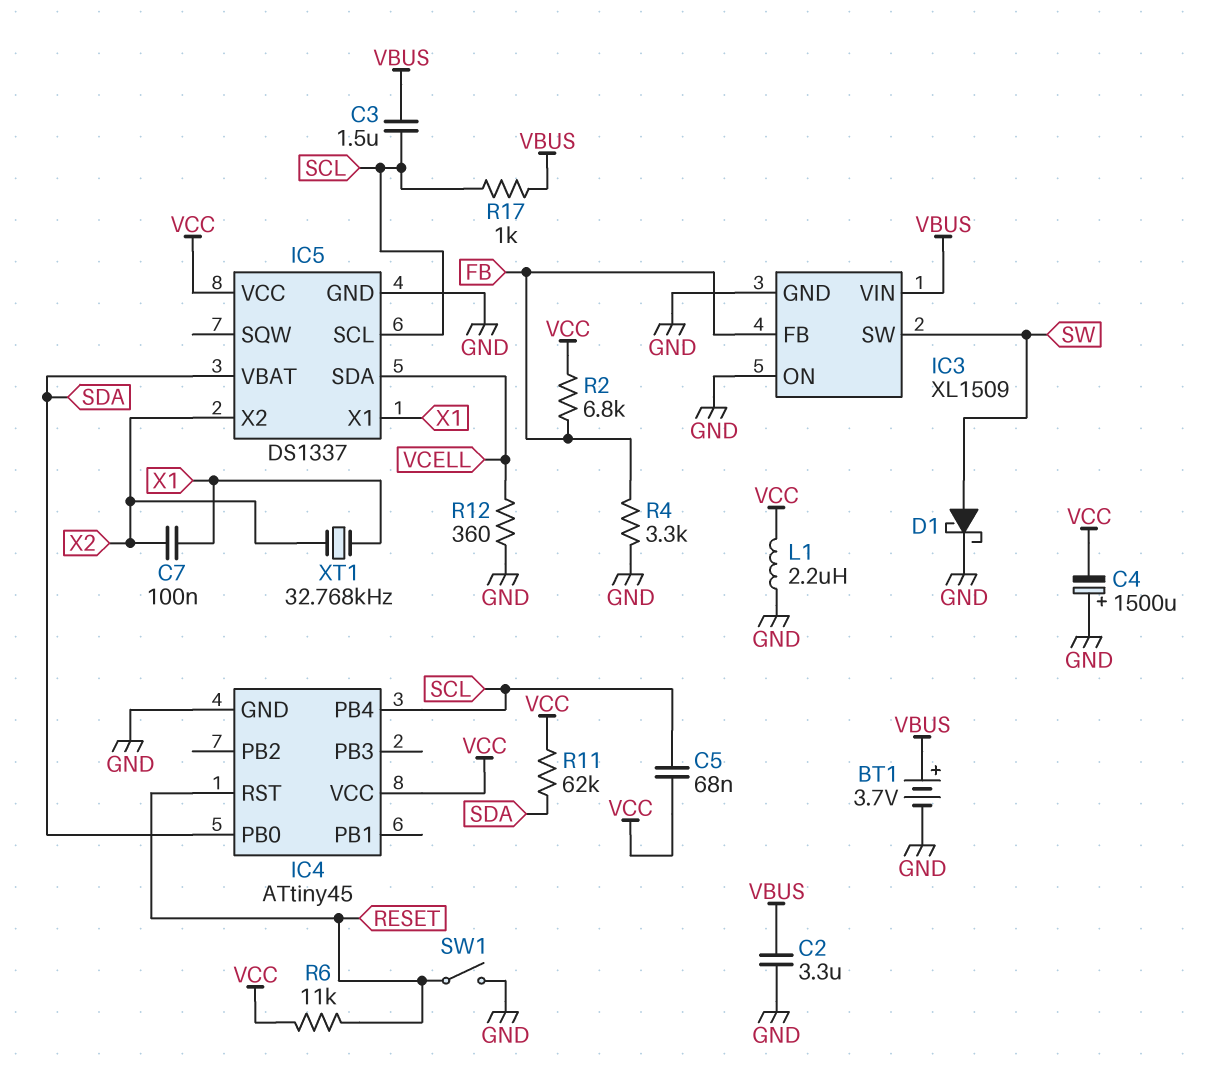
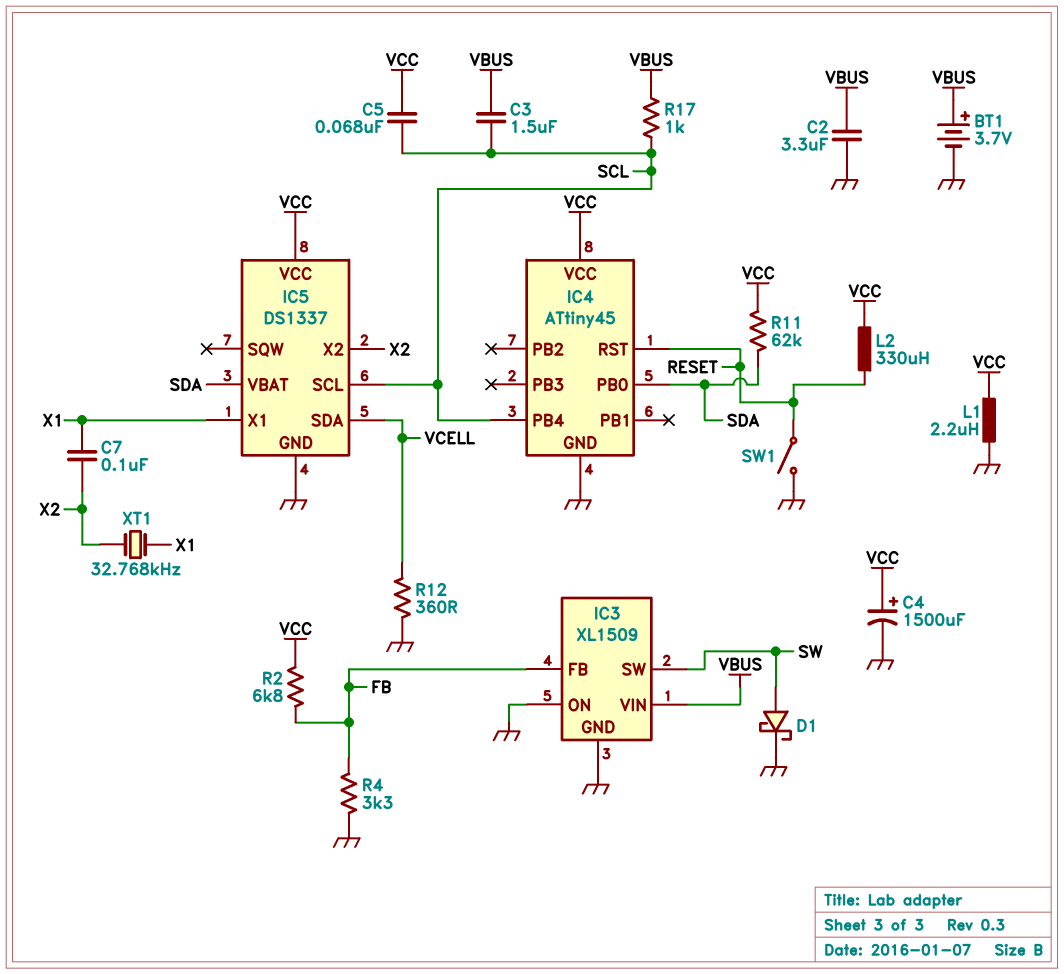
C4: 1500uF (plus GND, minus VCC) -> 1500uF (plus VCC, minus GND)
L2: none -> 330uH (RESET, VCC)
R6: 11k (RESET, VCC) -> none

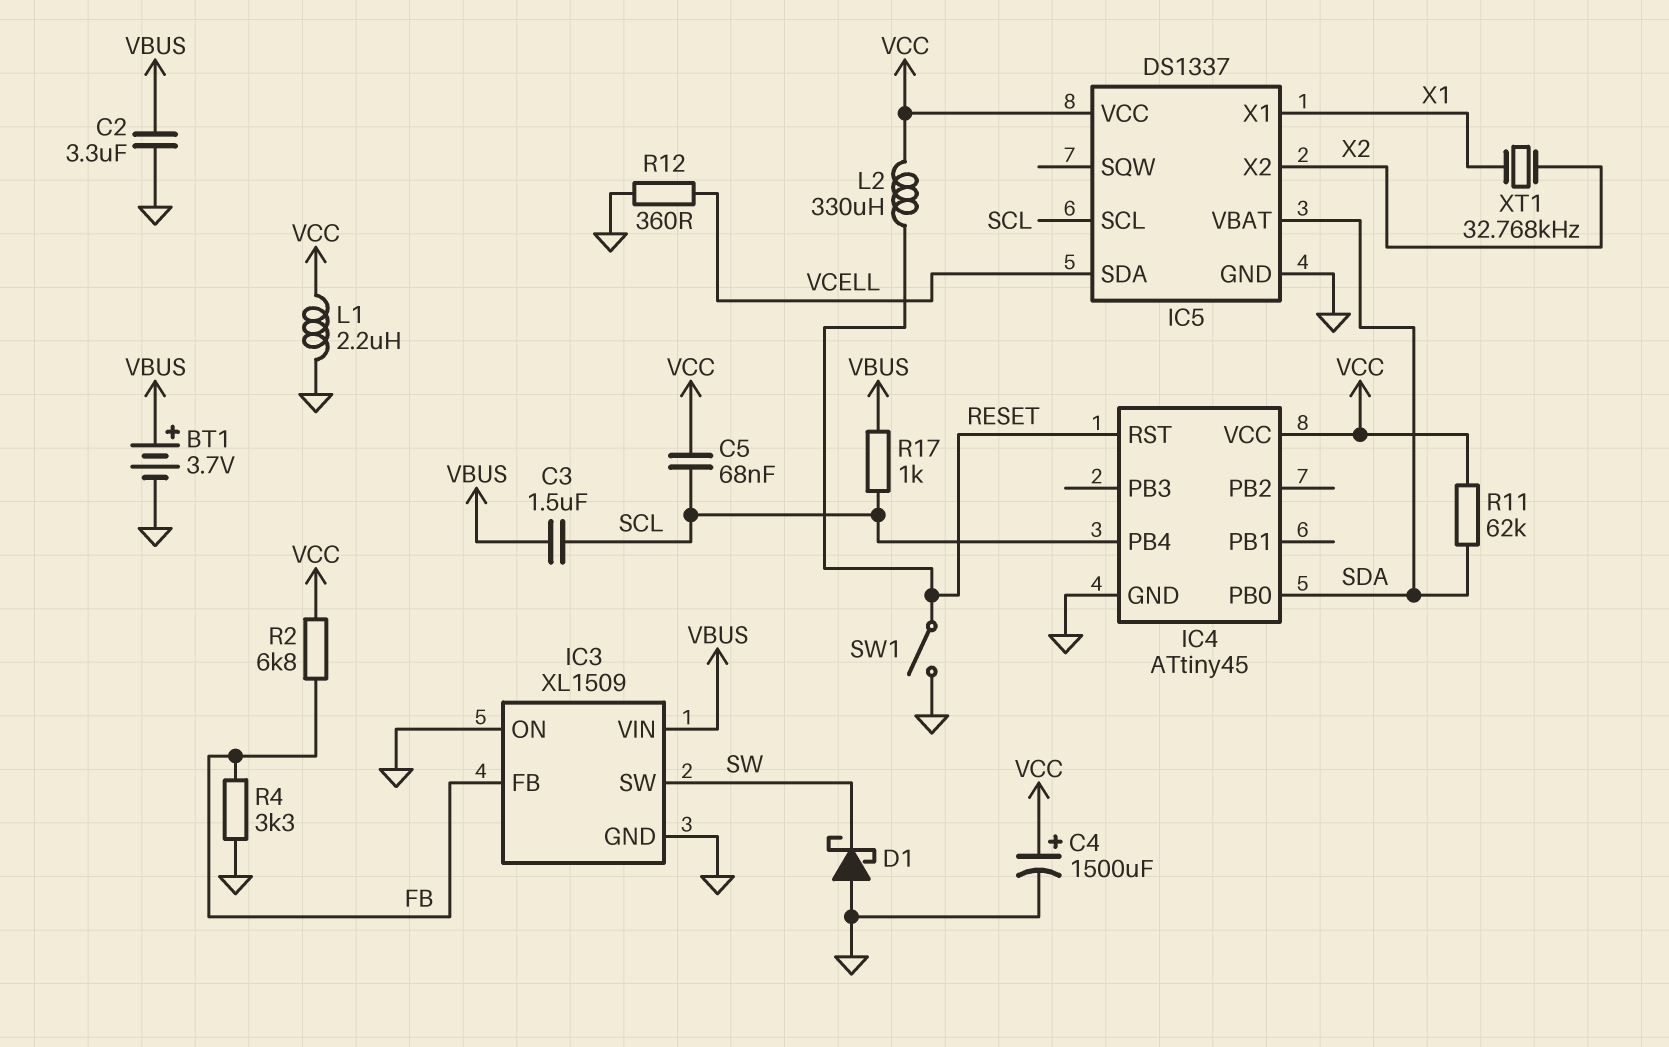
C7: 100nF (X1, X2) -> none
D1: schottky (A SW, K GND) -> schottky (A GND, K SW)

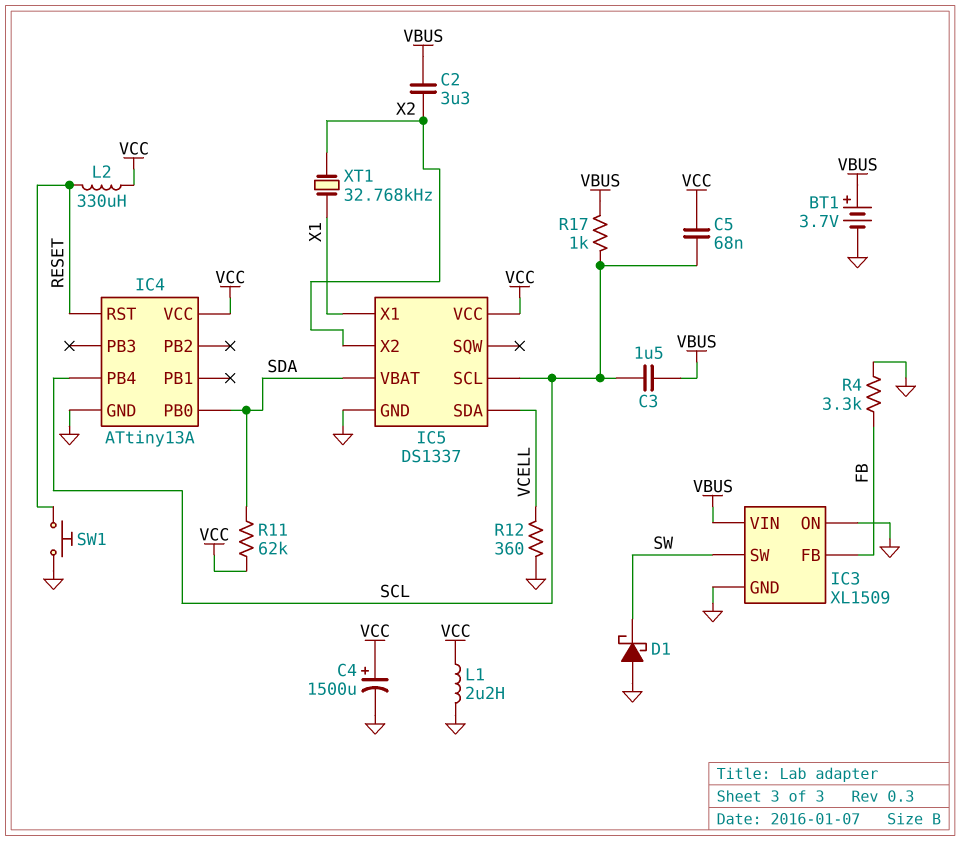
C2: 3.3uF (GND, VBUS) -> 3.3uF (VBUS, X2)
IC4: ATtiny45 -> ATtiny13A
R2: 6.8k (FB, VCC) -> none
SW1: switch (GND, RESET) -> button (GND, RESET)

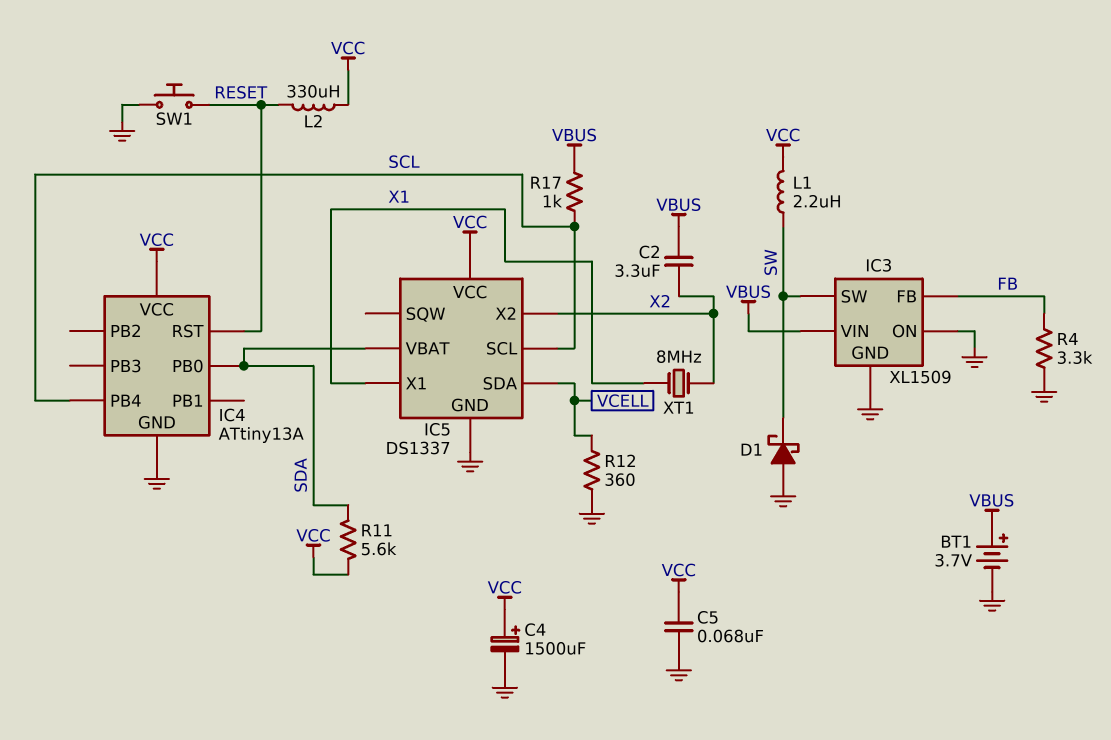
C3: 1.5uF (SCL, VBUS) -> none
C5: 68nF (SCL, VCC) -> 68nF (GND, VCC)
L1: 2.2uH (GND, VCC) -> 2.2uH (SW, VCC)
R11: 62k (SDA, VCC) -> 5.6k (SDA, VCC)
XT1: 32.768kHz (X1, X2) -> 8MHz (X1, X2)

